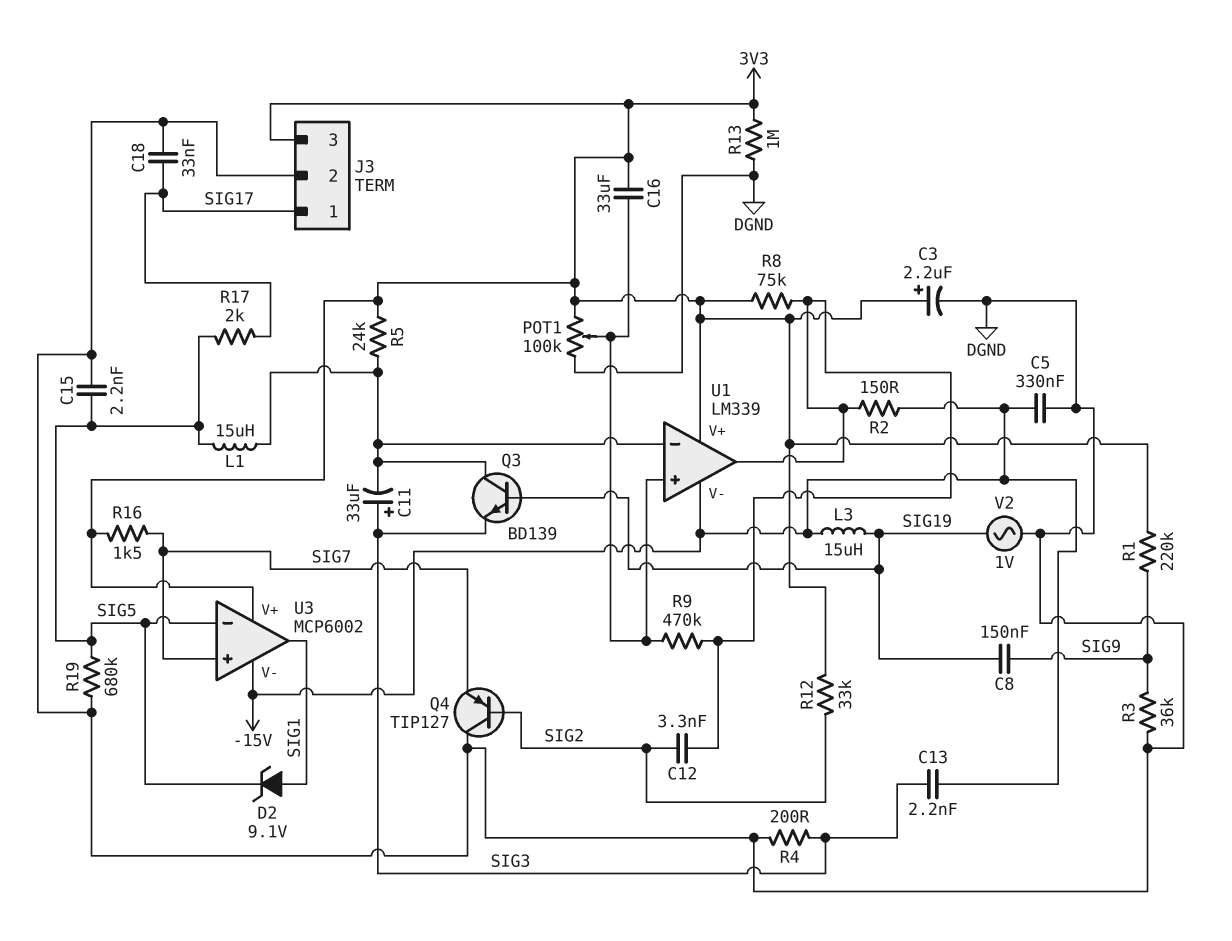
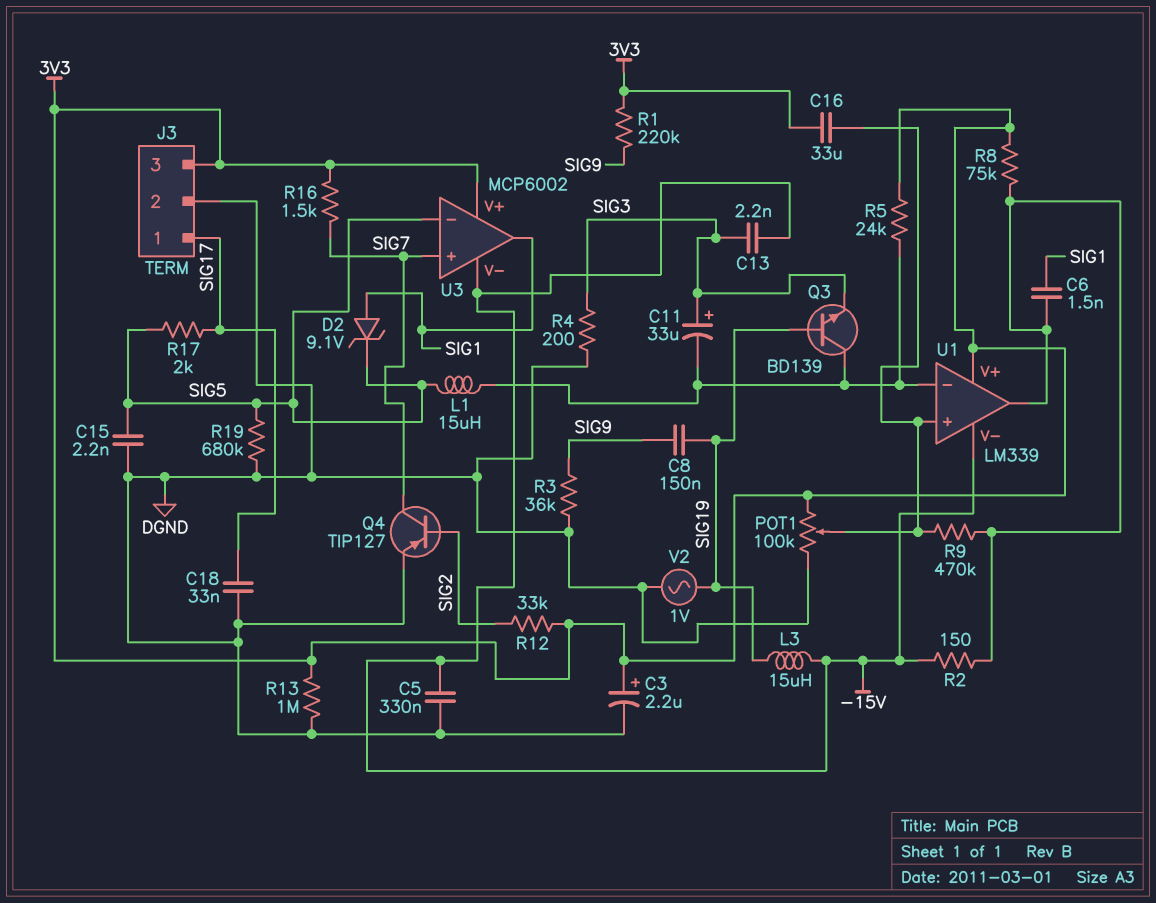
C6: none -> 1.5nF (SIG1, U1/out)
C12: 3.3nF (SIG2, U1/out) -> none
Q4: PNP TIP127 (B SIG2, C DGND, E SIG7) -> PNP TIP127 (B SIG2, C SIG7, E DGND)

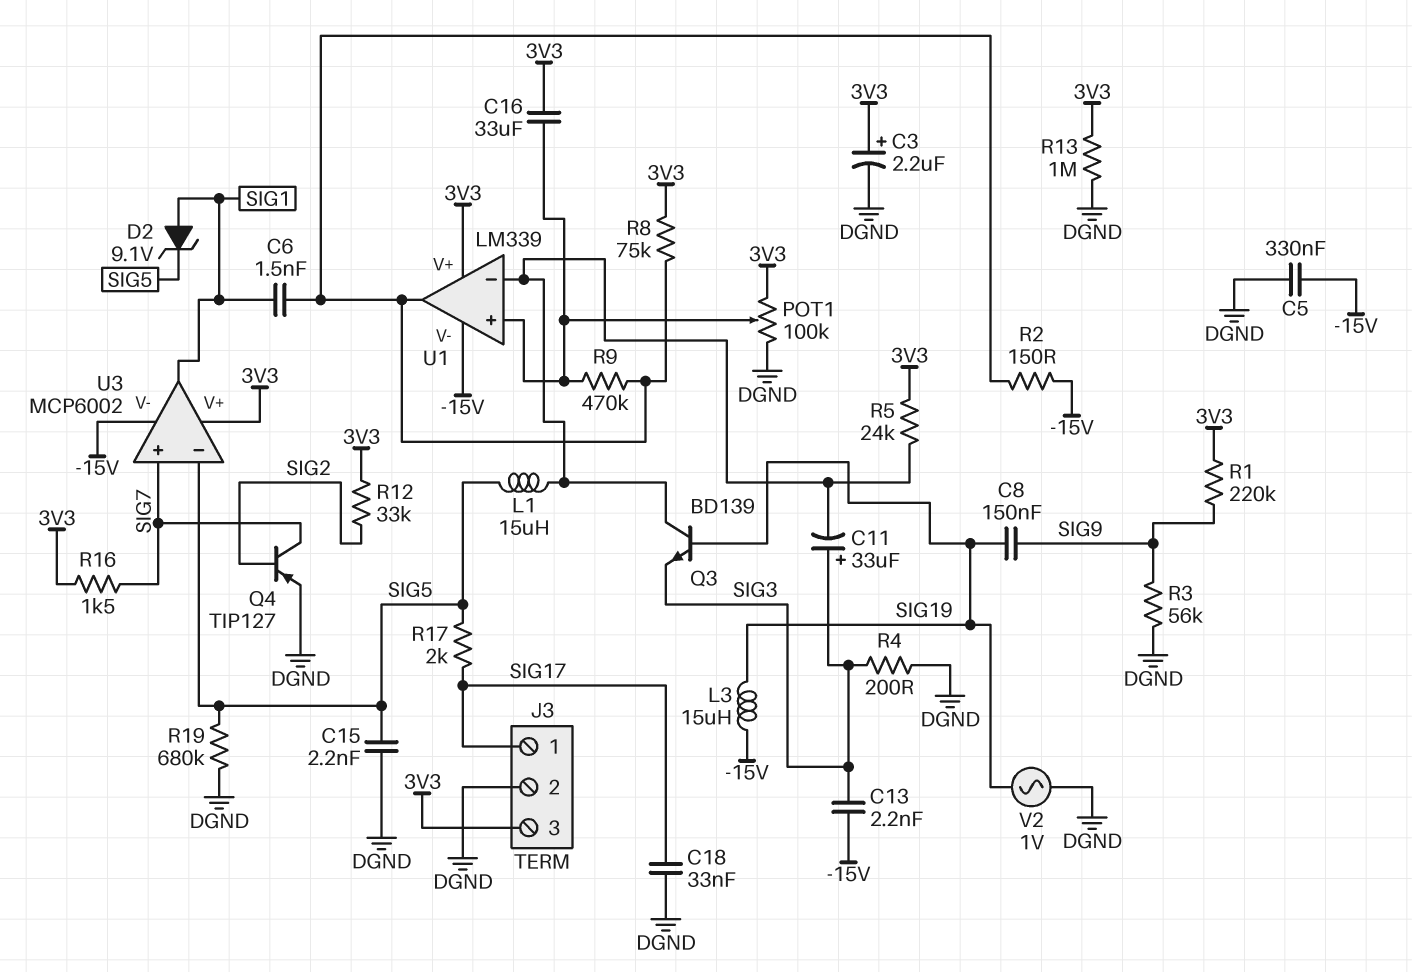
R3: 36k (DGND, SIG9) -> 56k (DGND, SIG9)

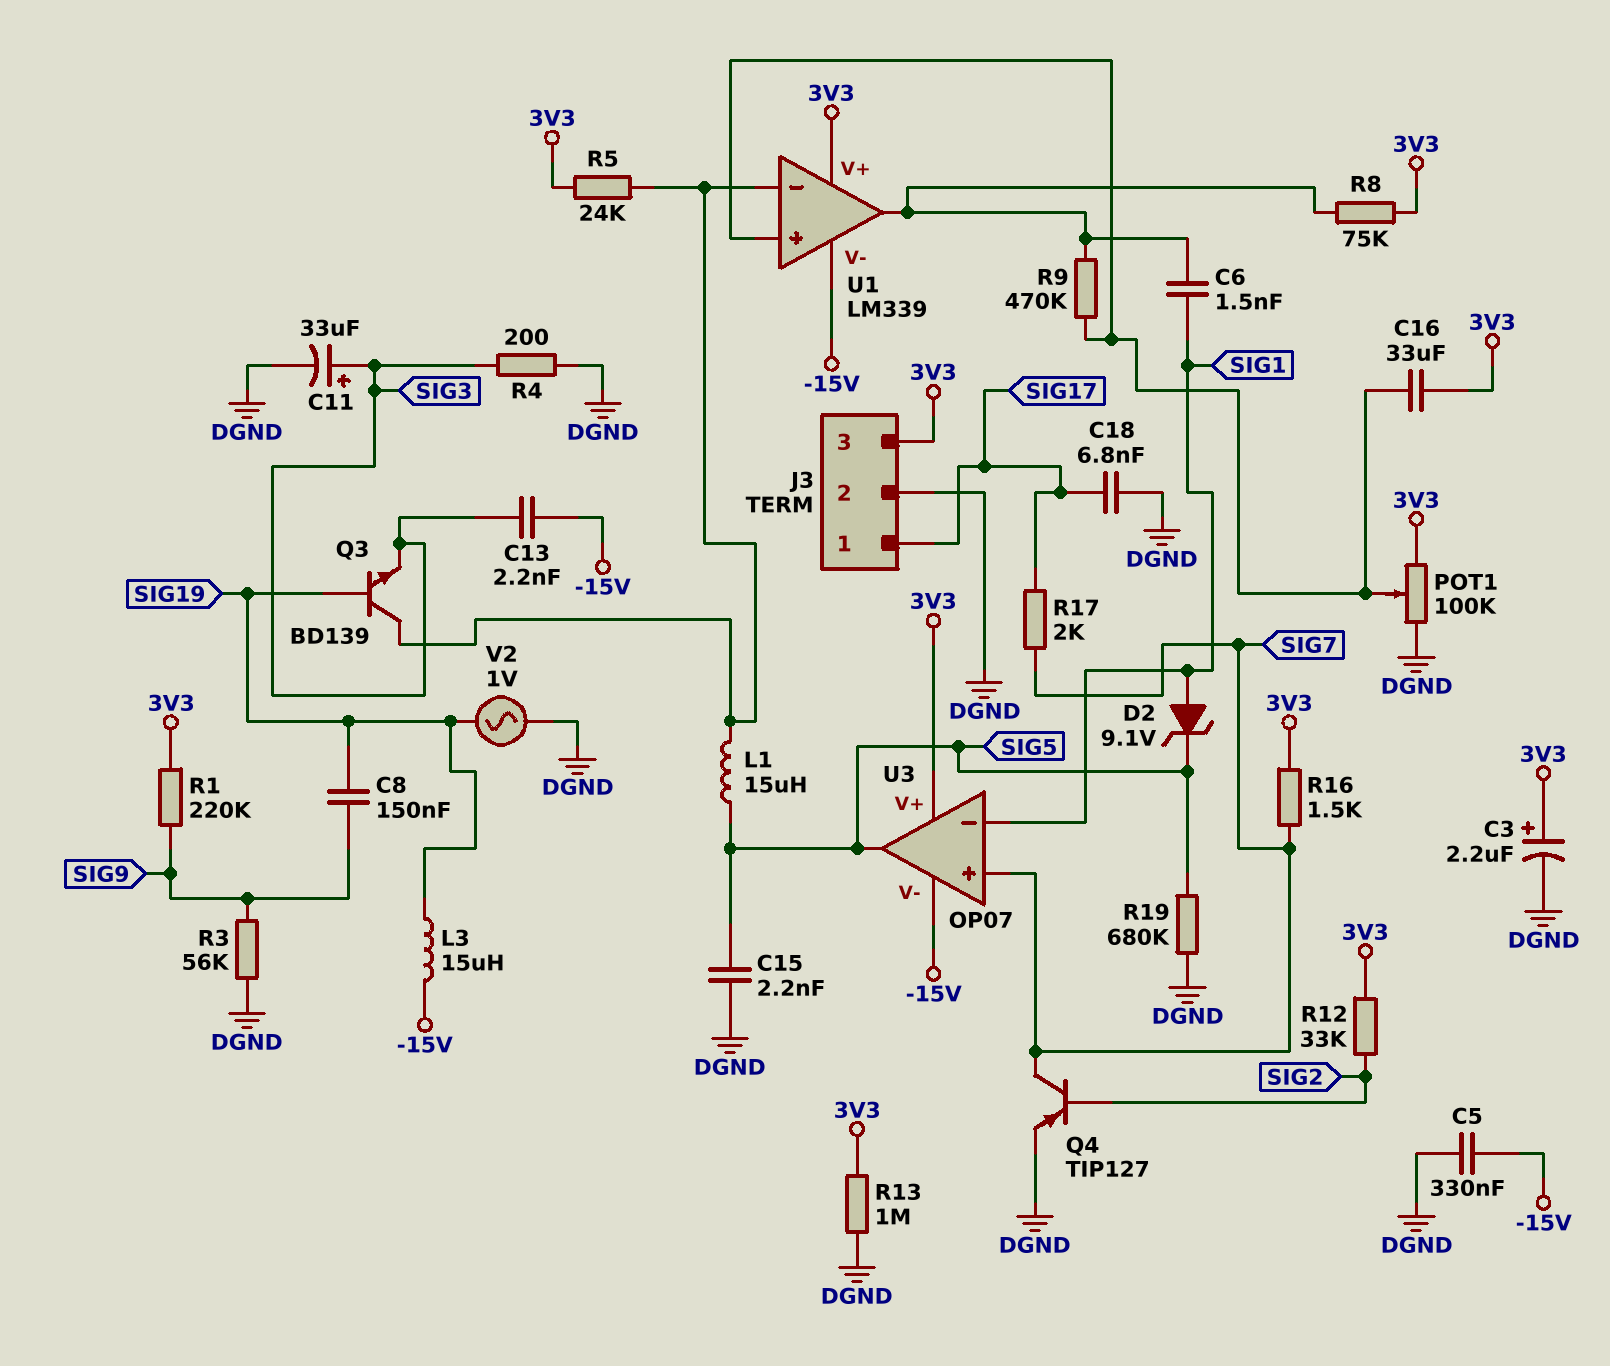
C11: 33uF (plus SIG3, minus U1/in-) -> 33uF (plus SIG3, minus DGND)
C18: 33nF (DGND, SIG17) -> 6.8nF (DGND, SIG17)
R2: 150 (-15V, U1/out) -> none
R17: 2k (SIG5, SIG17) -> 2k (SIG7, SIG17)
U3: MCP6002 -> OP07
U3 pin in-: SIG5 -> SIG1
U3 pin out: SIG1 -> SIG5

